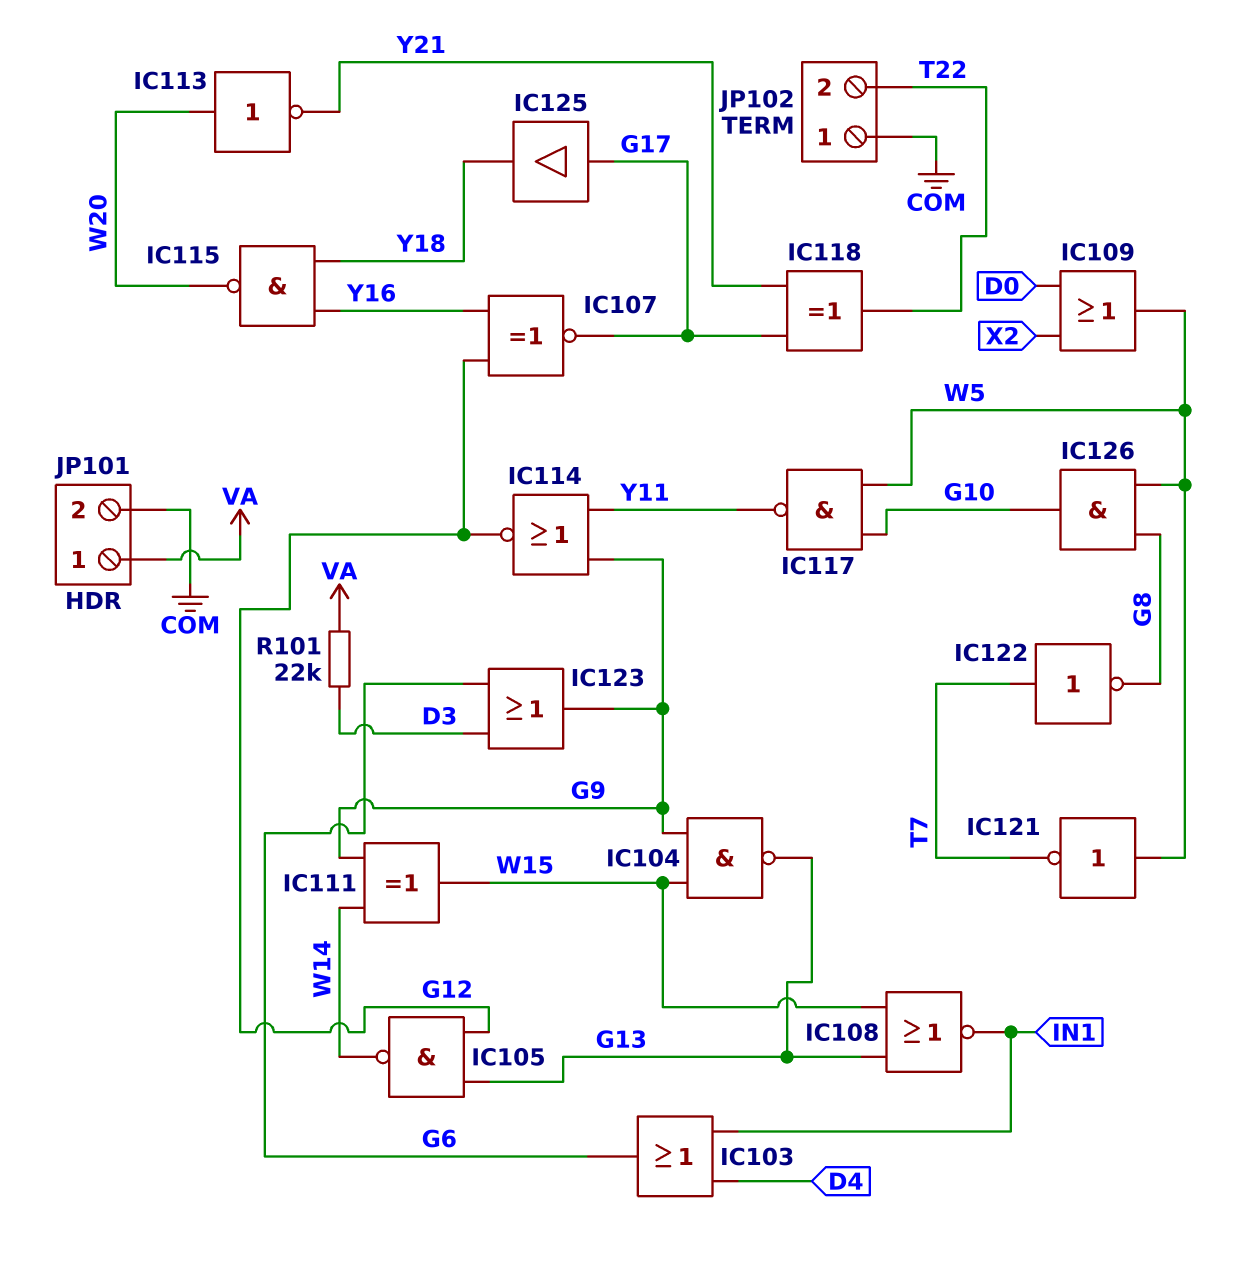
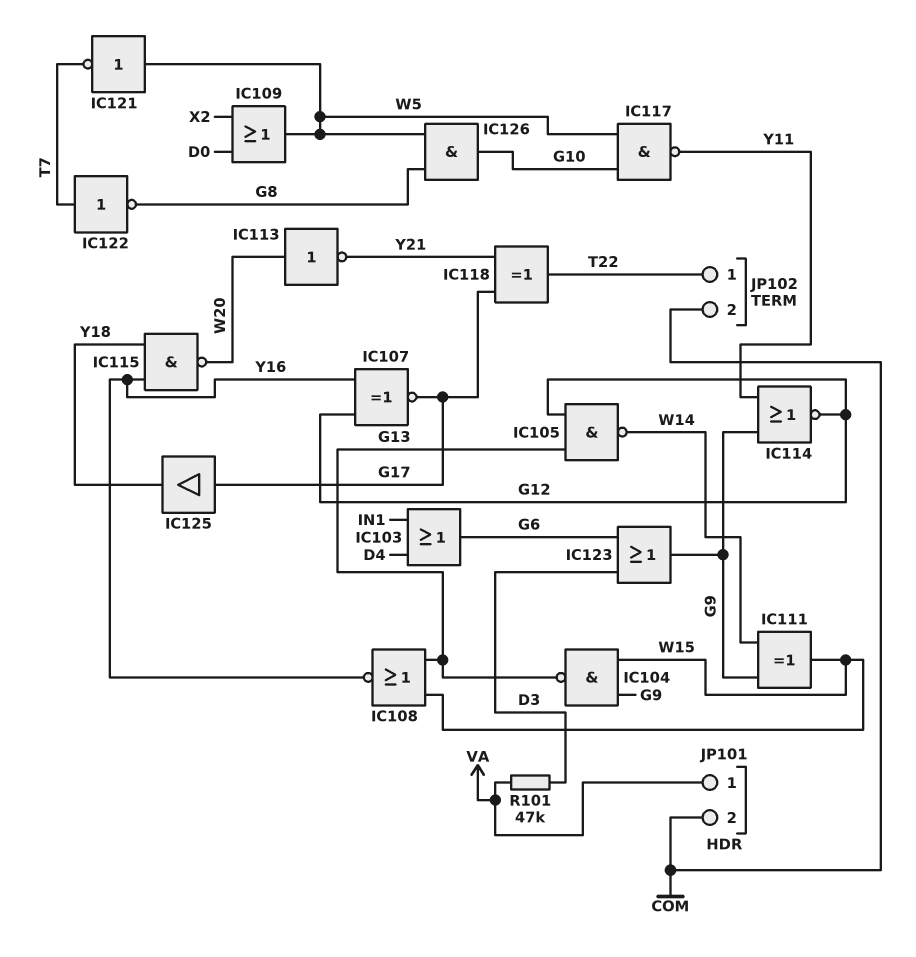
IC108: NOR (in G13, in W15, out IN1) -> NOR (in G13, in W15, out Y16)
JP102 pin 1: COM -> T22
JP102 pin 2: T22 -> COM
R101: 22k (D3, VA) -> 47k (D3, VA)

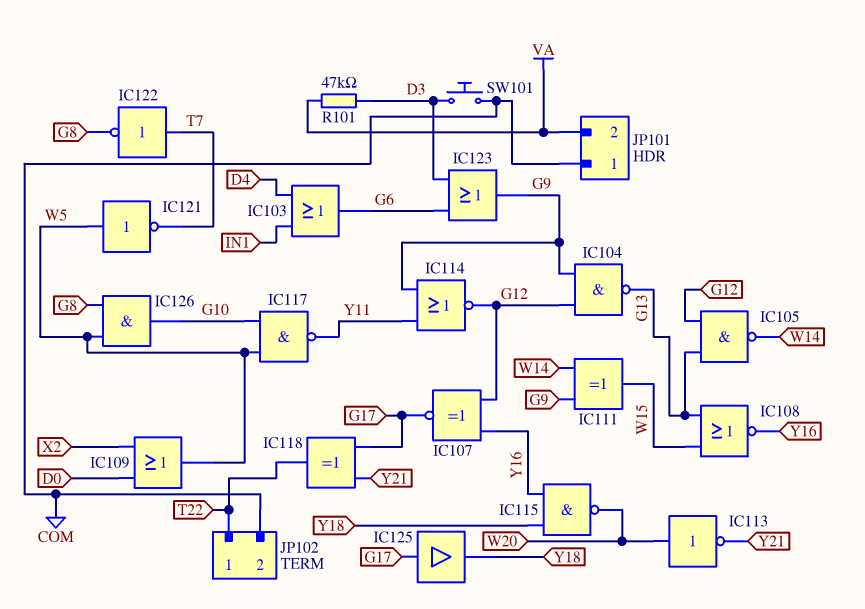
IC104: NAND (in G9, in W15, out G13) -> NAND (in G9, in G12, out G13)
JP101 pin 1: VA -> COM
JP101 pin 2: COM -> VA
SW101: none -> button (COM, D3)

